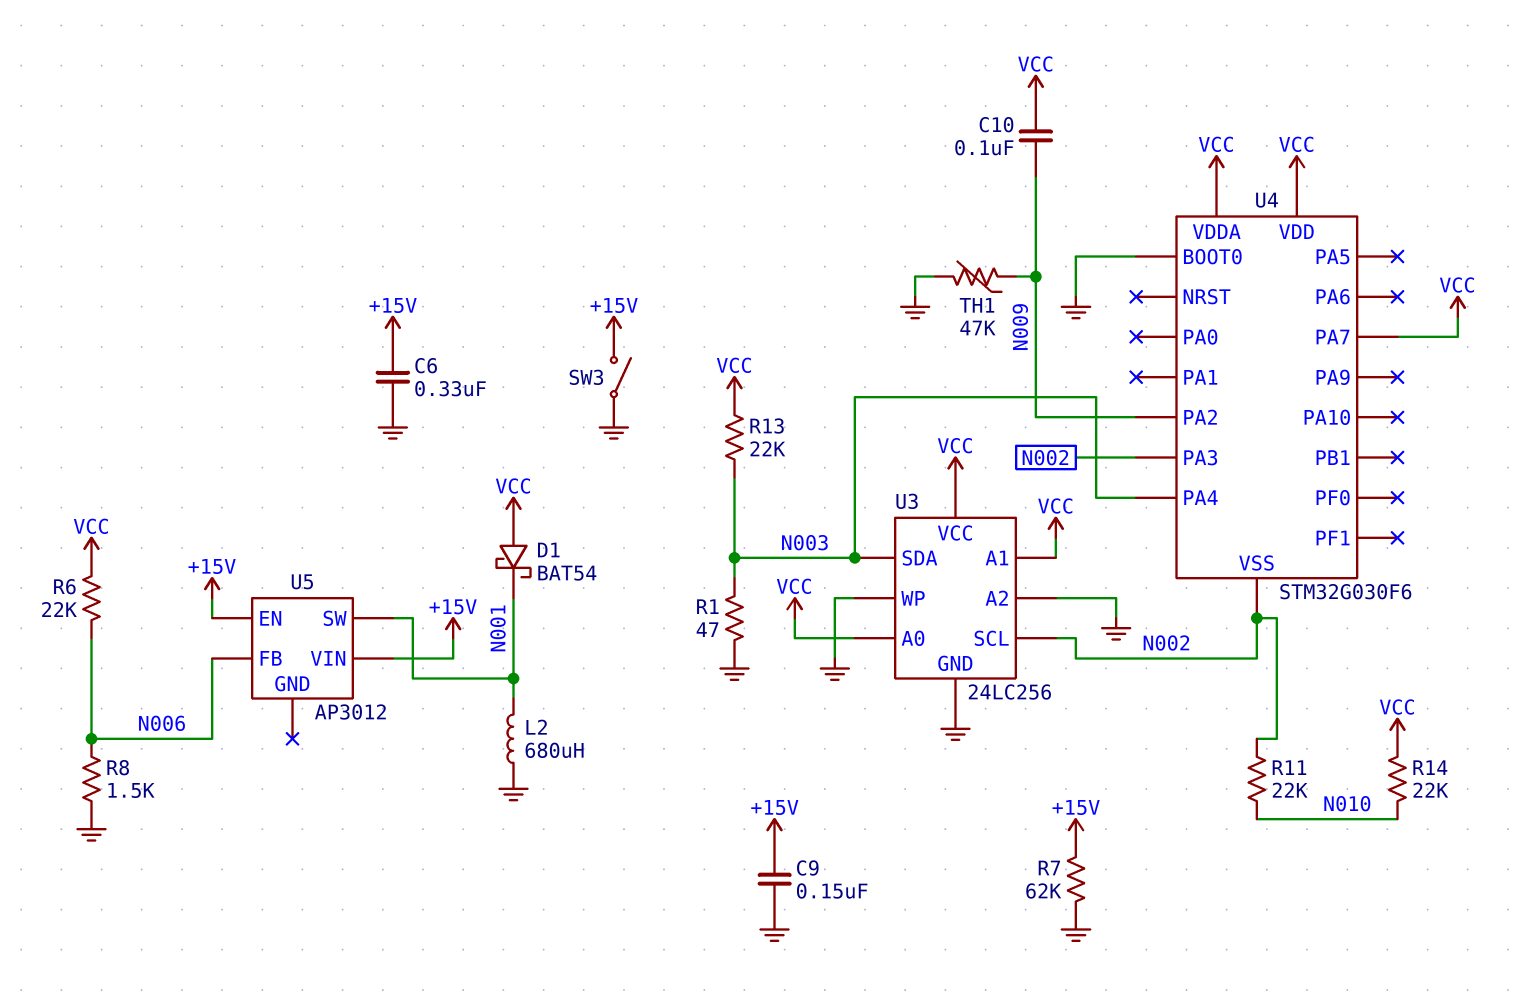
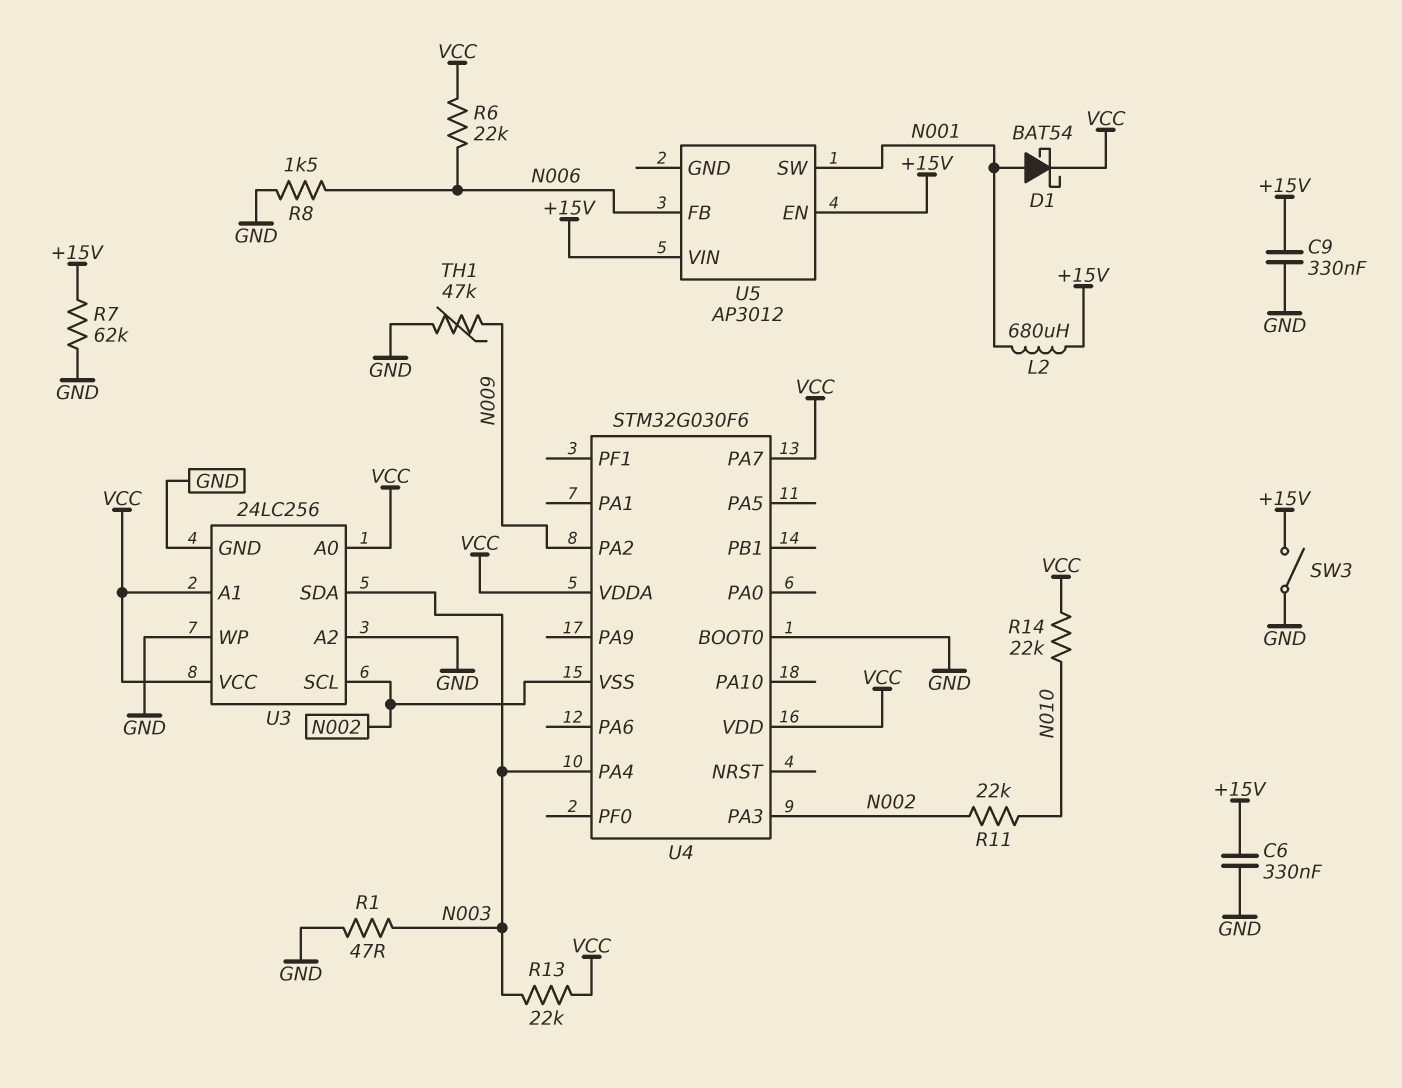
C9: 150nF (+15V, GND) -> 330nF (+15V, GND)
C10: 100nF (N009, VCC) -> none
D1: schottky BAT54 (A VCC, K N001) -> schottky BAT54 (A N001, K VCC)
L2: 680uH (GND, N001) -> 680uH (+15V, N001)

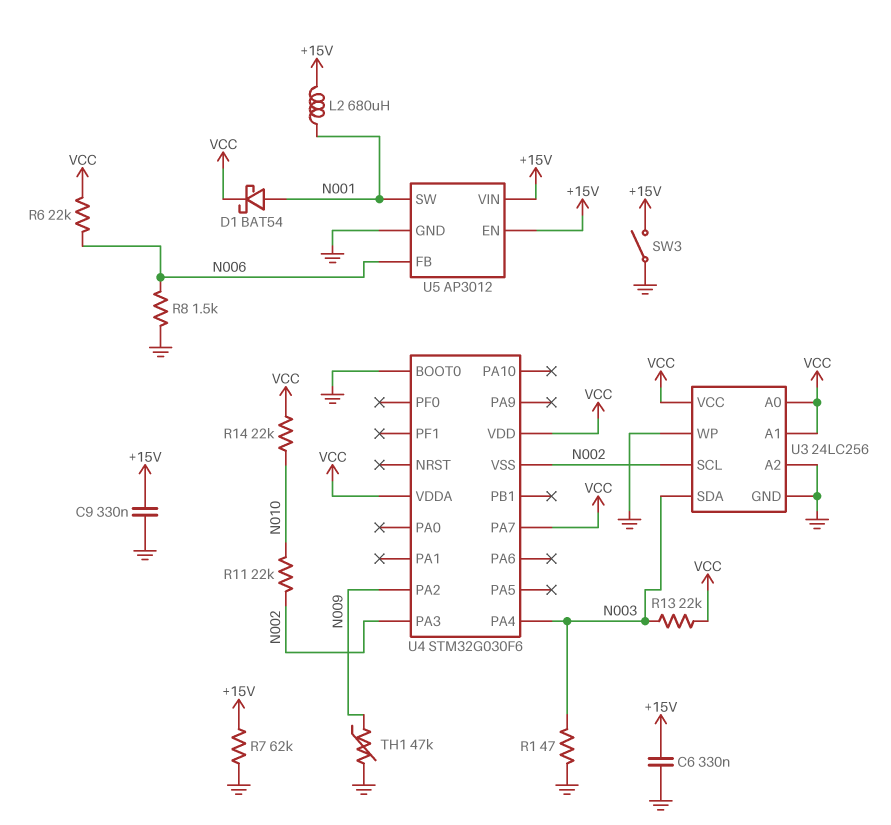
U5 pin GND: none -> GND

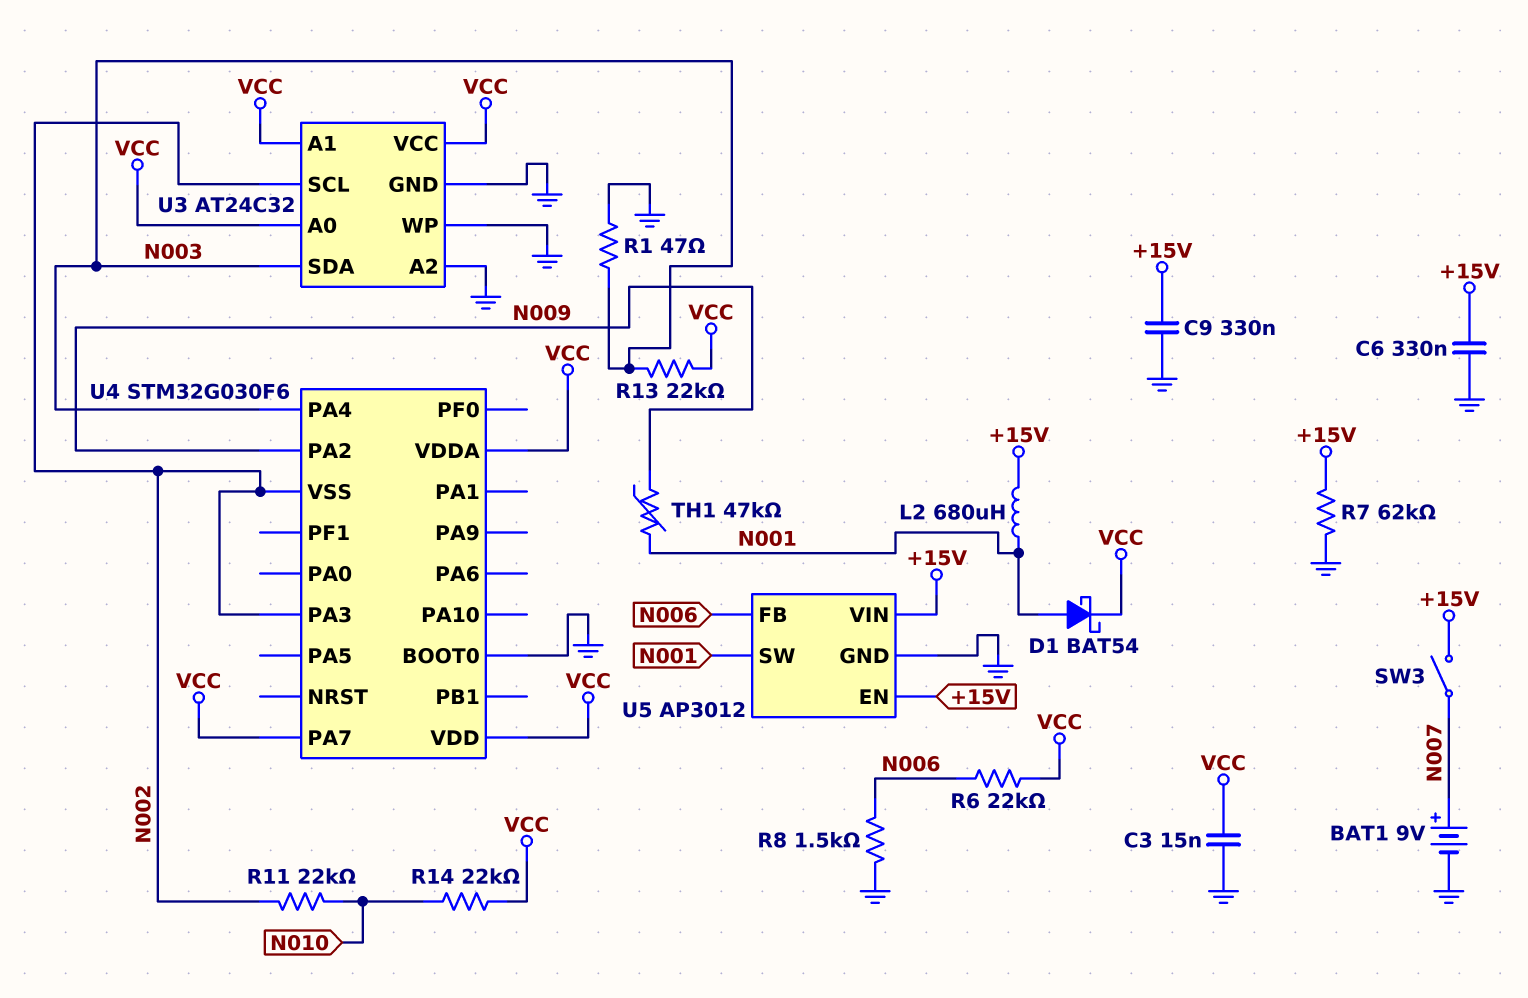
BAT1: none -> 9V (plus N007, minus GND)
C3: none -> 15nF (GND, VCC)
SW3: switch (+15V, GND) -> switch (+15V, N007)
TH1: 47k (GND, N009) -> 47k (N001, N009)
U3: 24LC256 -> AT24C32

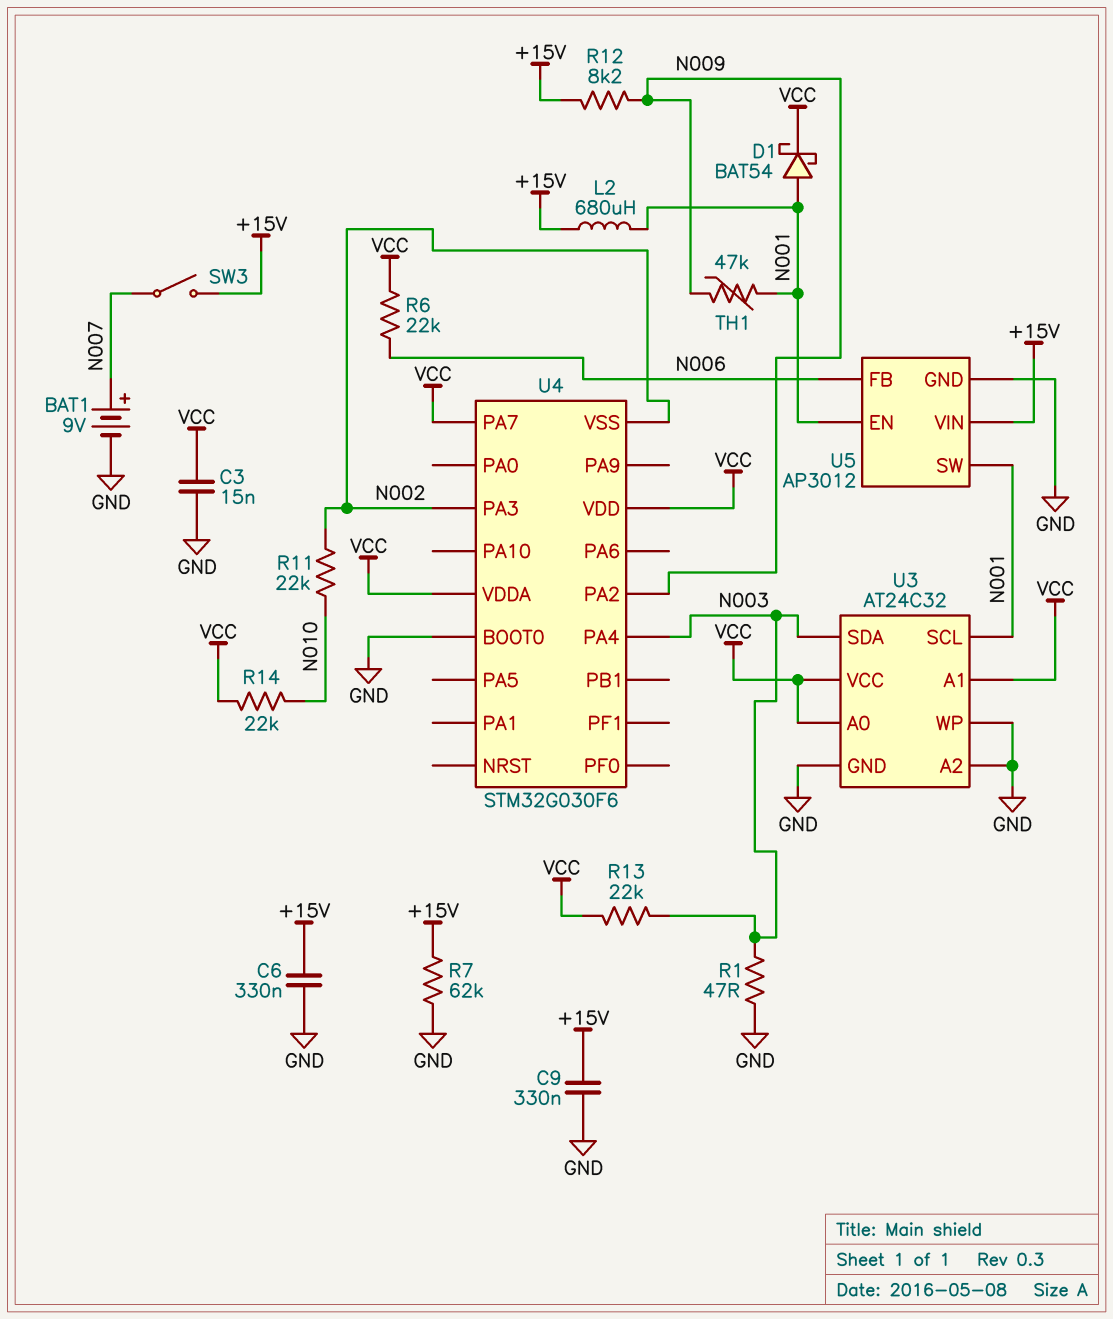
R8: 1.5k (GND, N006) -> none
R12: none -> 8.2k (+15V, N009)
U3 pin SCL: N002 -> N001
U5 pin EN: +15V -> N001

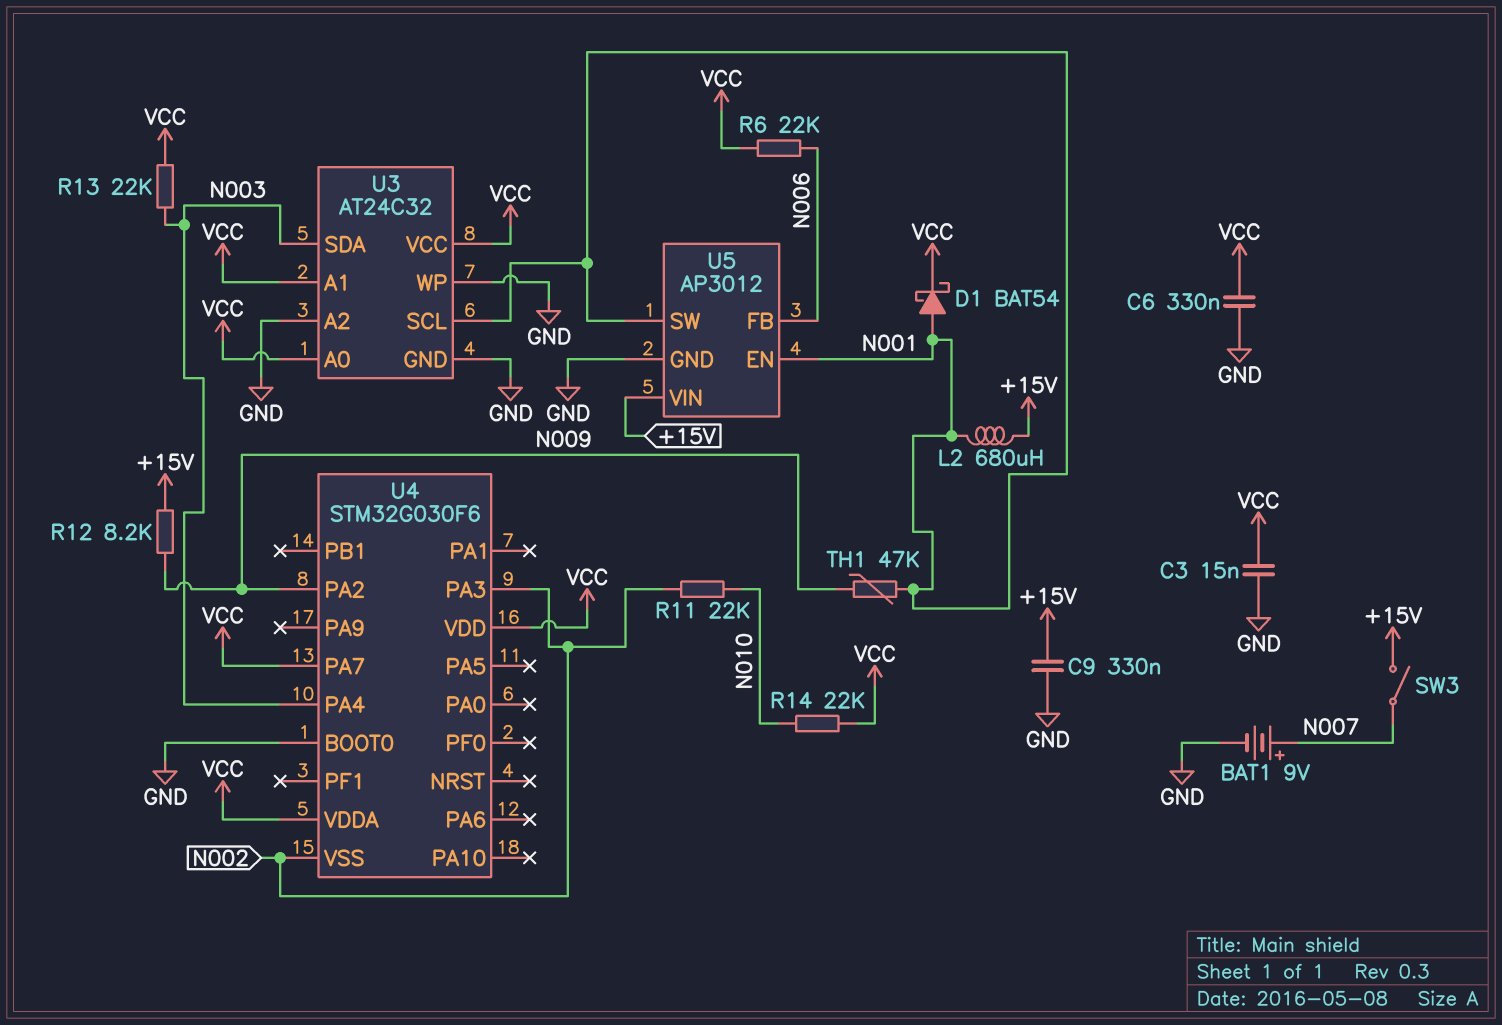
C6: 330nF (+15V, GND) -> 330nF (GND, VCC)
R1: 47 (GND, N003) -> none
R7: 62k (+15V, GND) -> none

